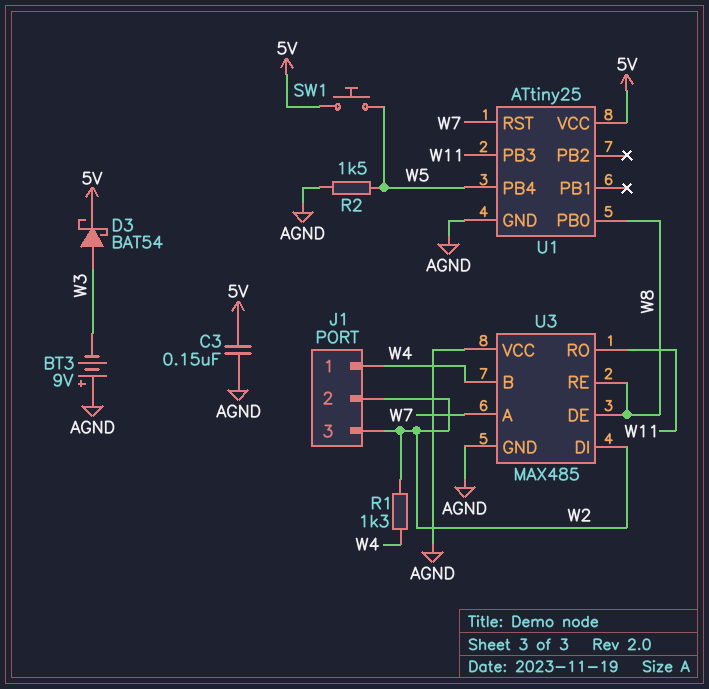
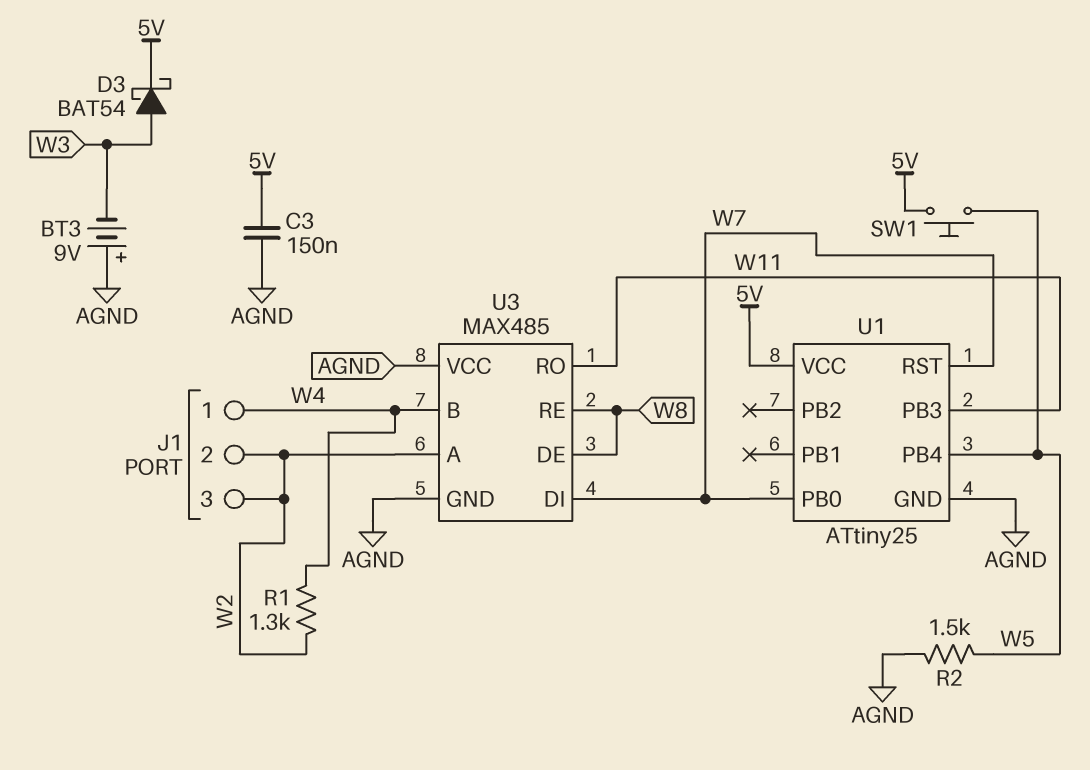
U1 pin PB0: W8 -> W7
U3 pin A: W7 -> W2
U3 pin DI: W2 -> W7

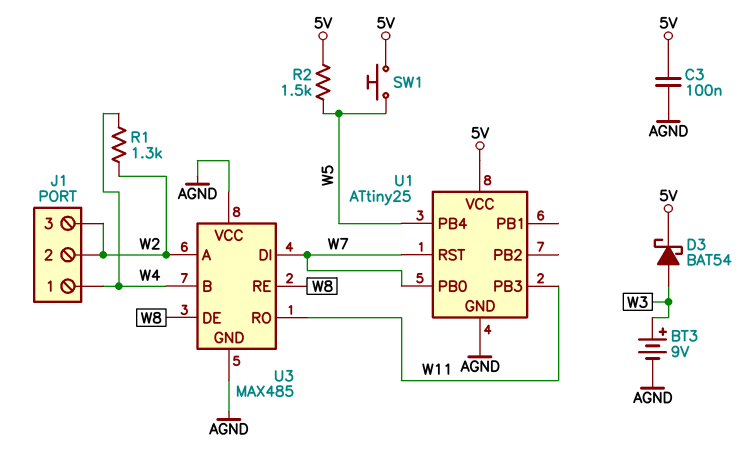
BT3: 9V (plus AGND, minus W3) -> 9V (plus W3, minus AGND)
C3: 150nF (5V, AGND) -> 100nF (5V, AGND)
R2: 1.5k (AGND, W5) -> 1.5k (5V, W5)

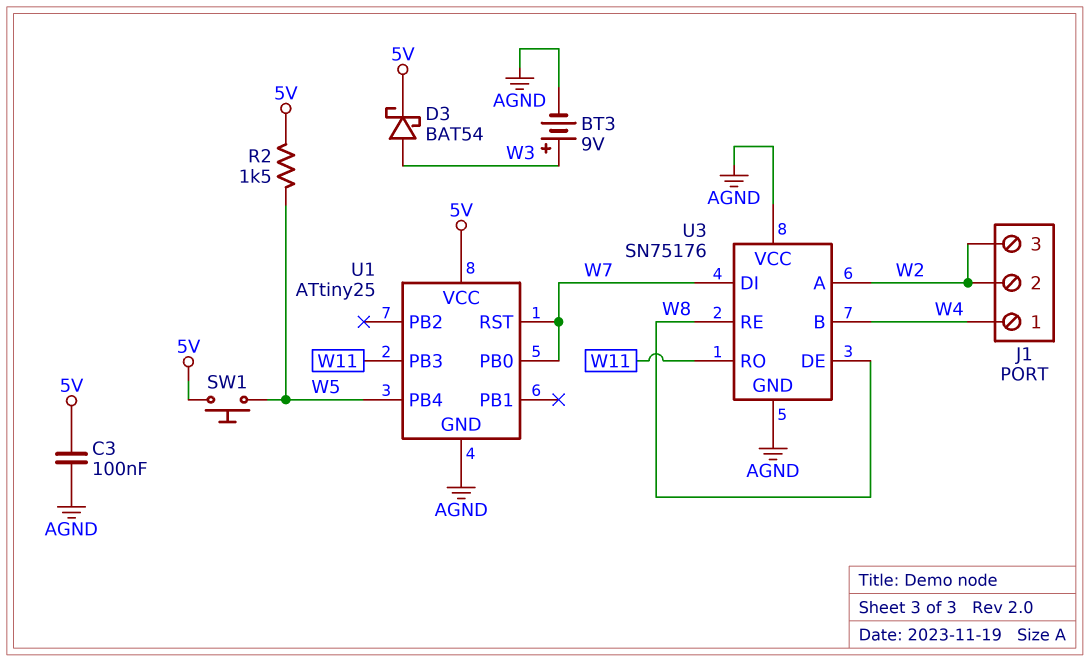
R1: 1.3k (W2, W4) -> none
U3: MAX485 -> SN75176

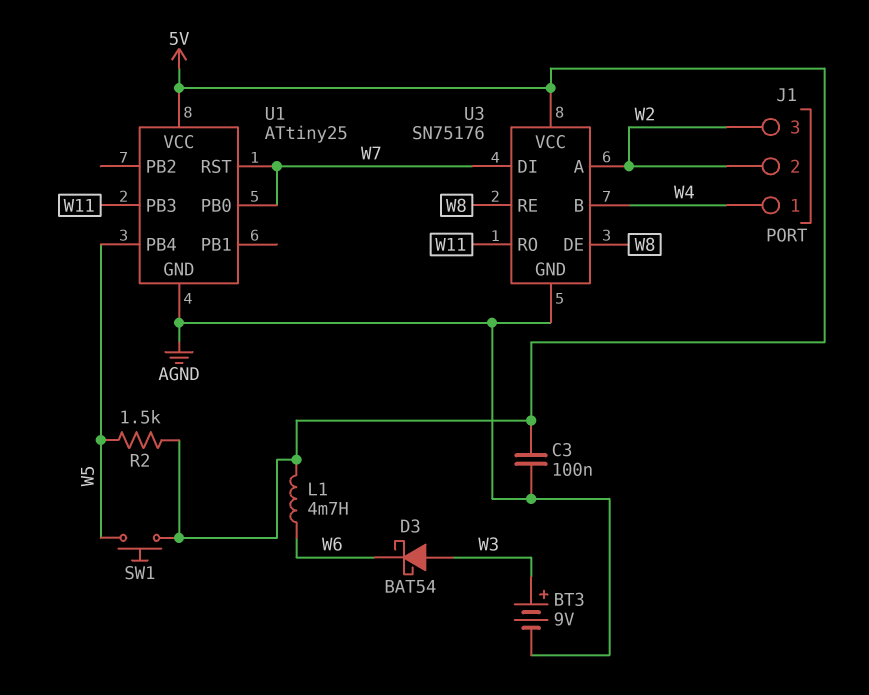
D3: schottky BAT54 (A W3, K 5V) -> schottky BAT54 (A W3, K W6)
L1: none -> 4.7mH (5V, W6)
U3 pin VCC: AGND -> 5V

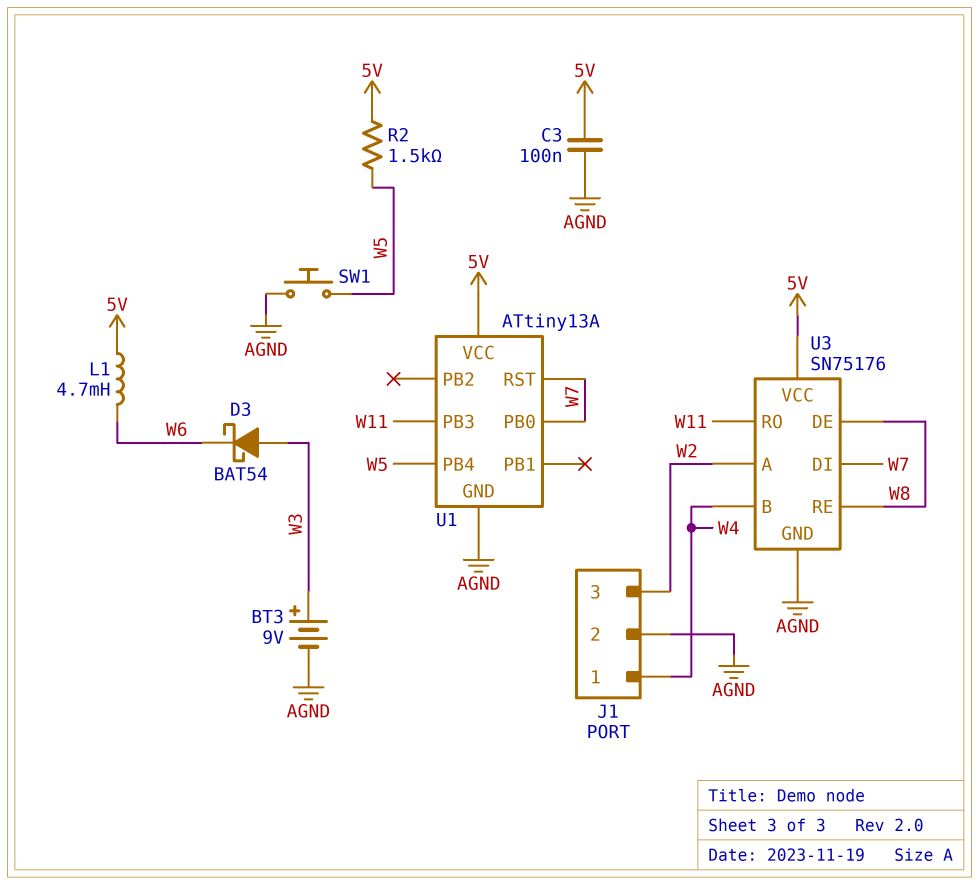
J1 pin 2: W2 -> AGND
SW1: button (5V, W5) -> button (AGND, W5)
U1: ATtiny25 -> ATtiny13A

